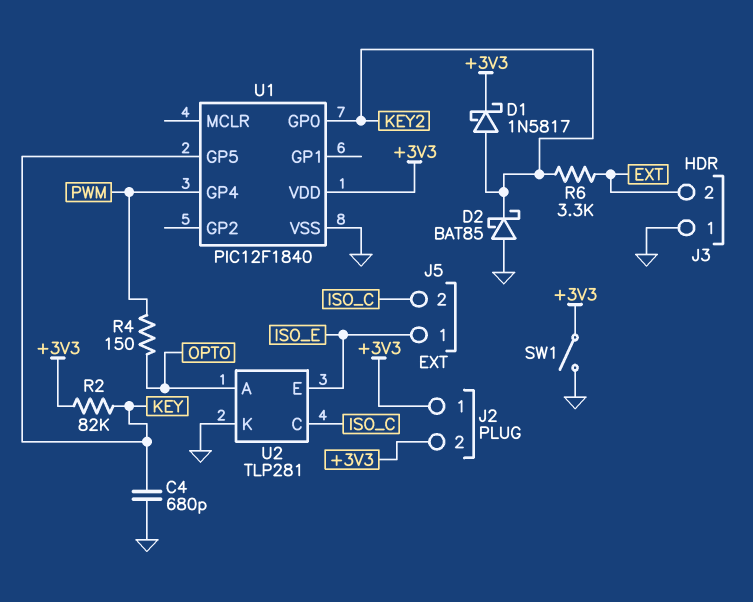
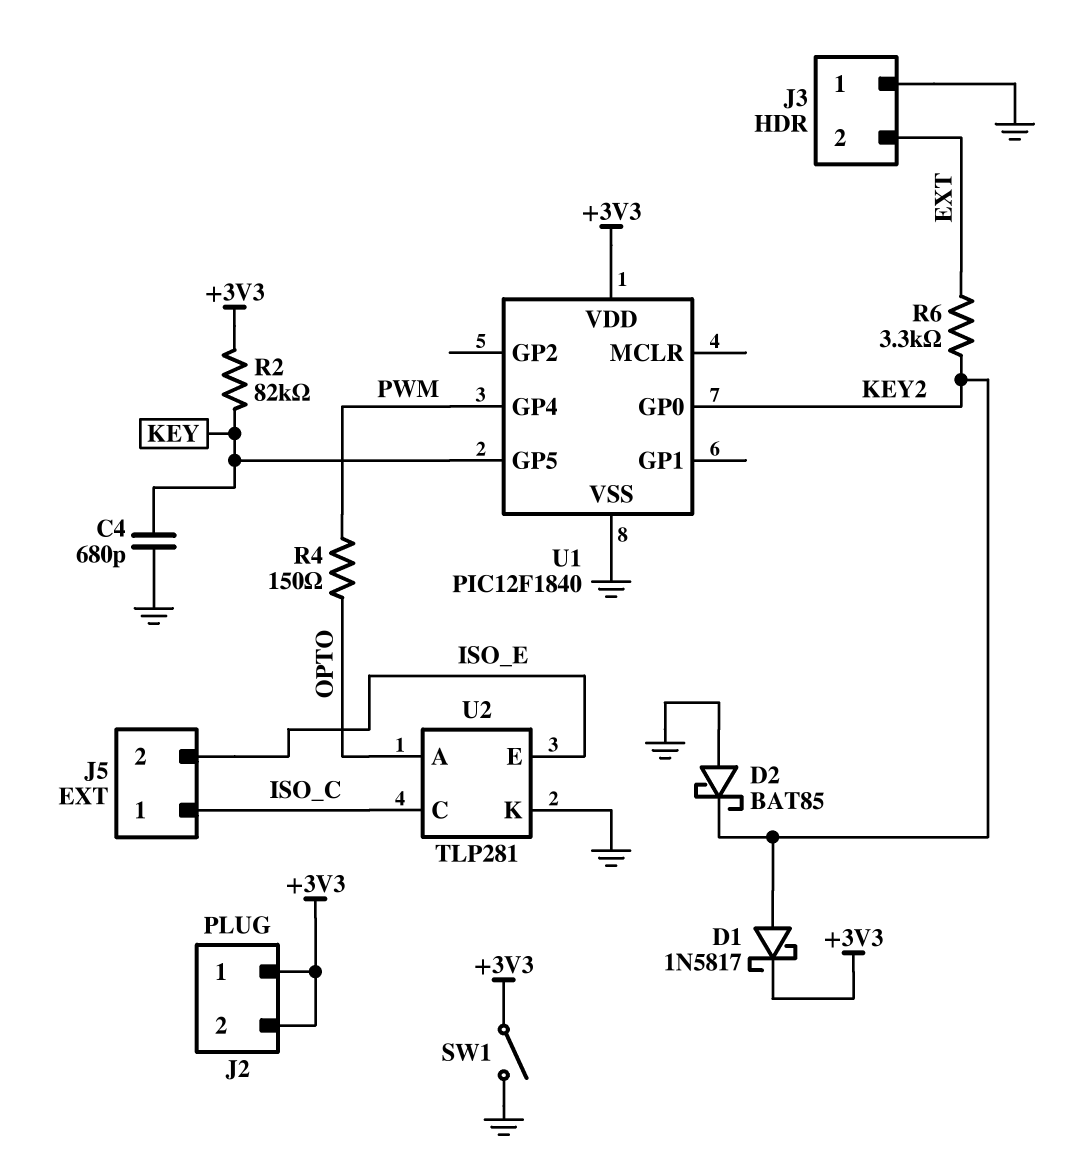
J5 pin 1: ISO_E -> ISO_C
J5 pin 2: ISO_C -> ISO_E

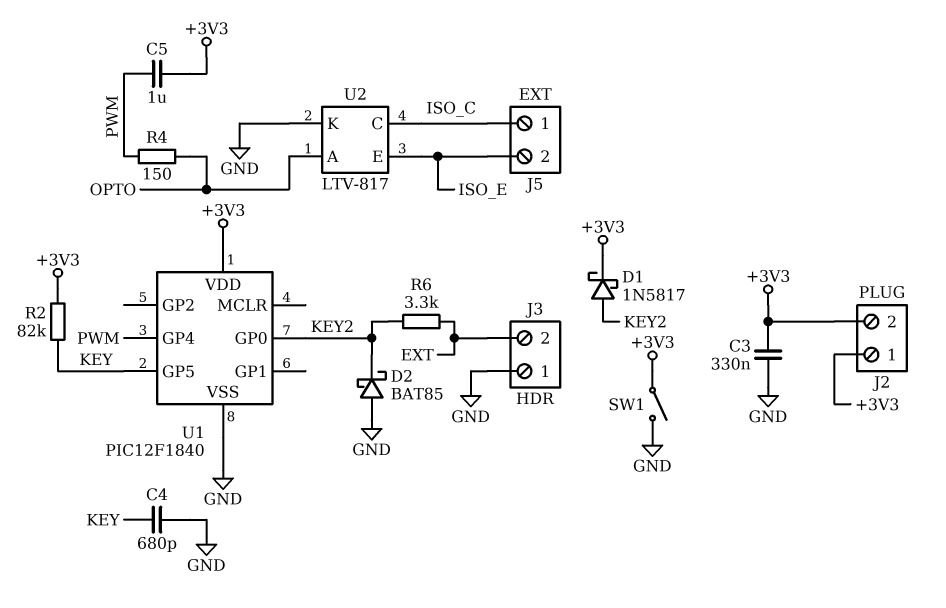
C3: none -> 330nF (+3V3, GND)
C5: none -> 1uF (+3V3, PWM)
U2: TLP281 -> LTV-817

